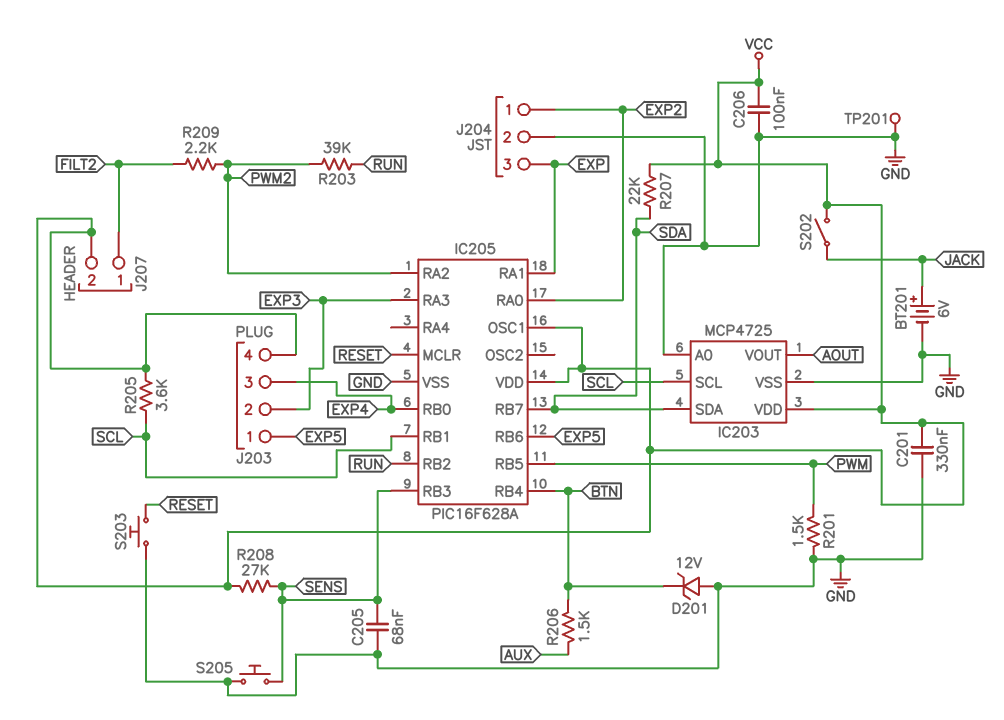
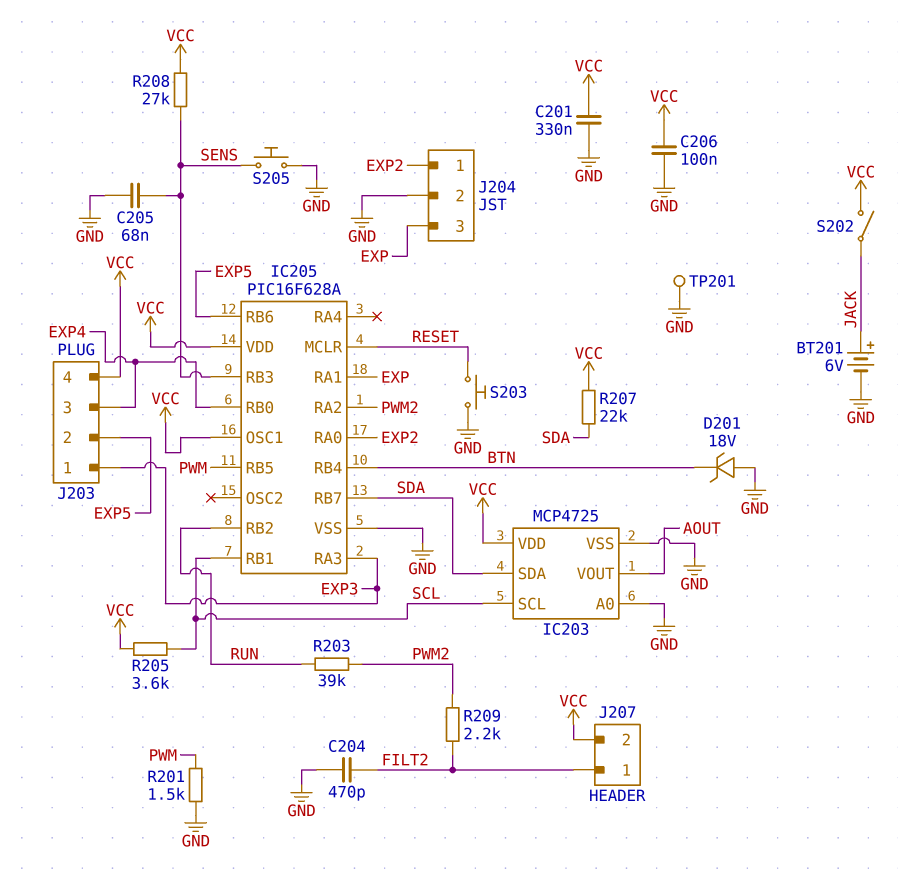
C204: none -> 470pF (FILT2, GND)
D201: zener 12V (A GND, K BTN) -> zener 18V (A GND, K BTN)
J203 pin 1: EXP5 -> EXP3
J203 pin 2: EXP3 -> EXP5
R206: 1.5k (AUX, BTN) -> none

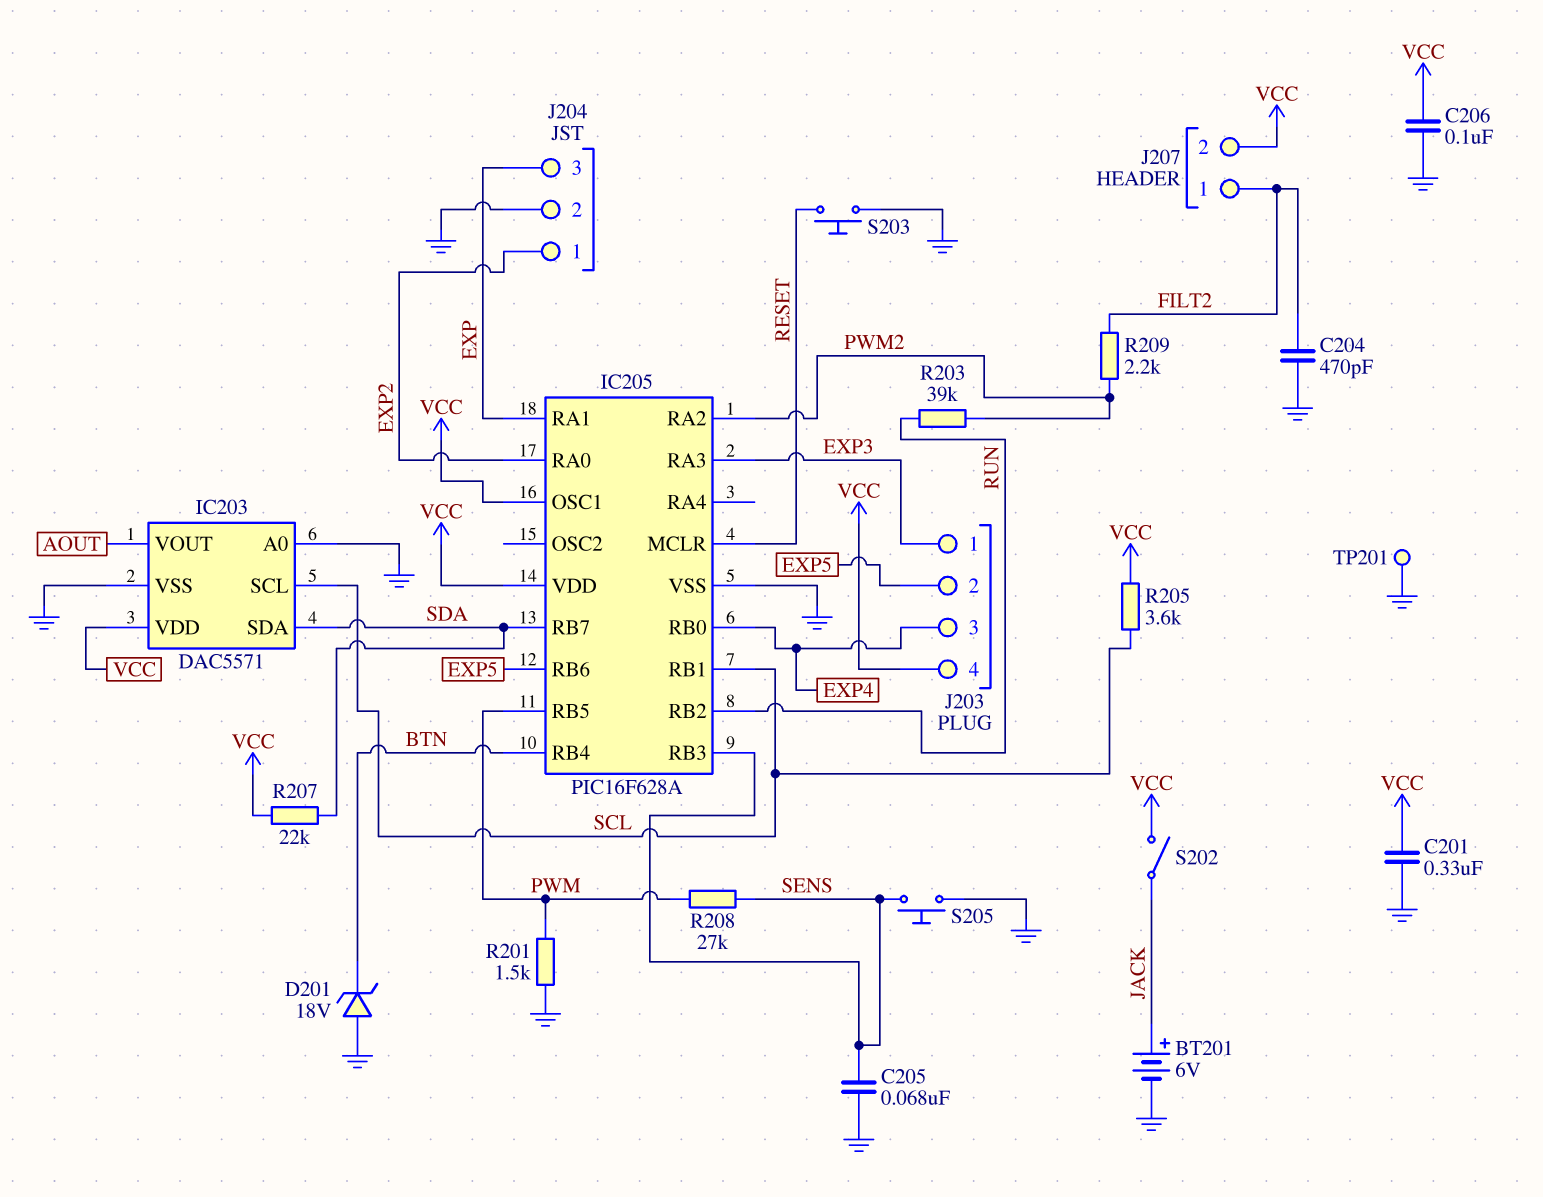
IC203: MCP4725 -> DAC5571
R208: 27k (SENS, VCC) -> 27k (PWM, SENS)

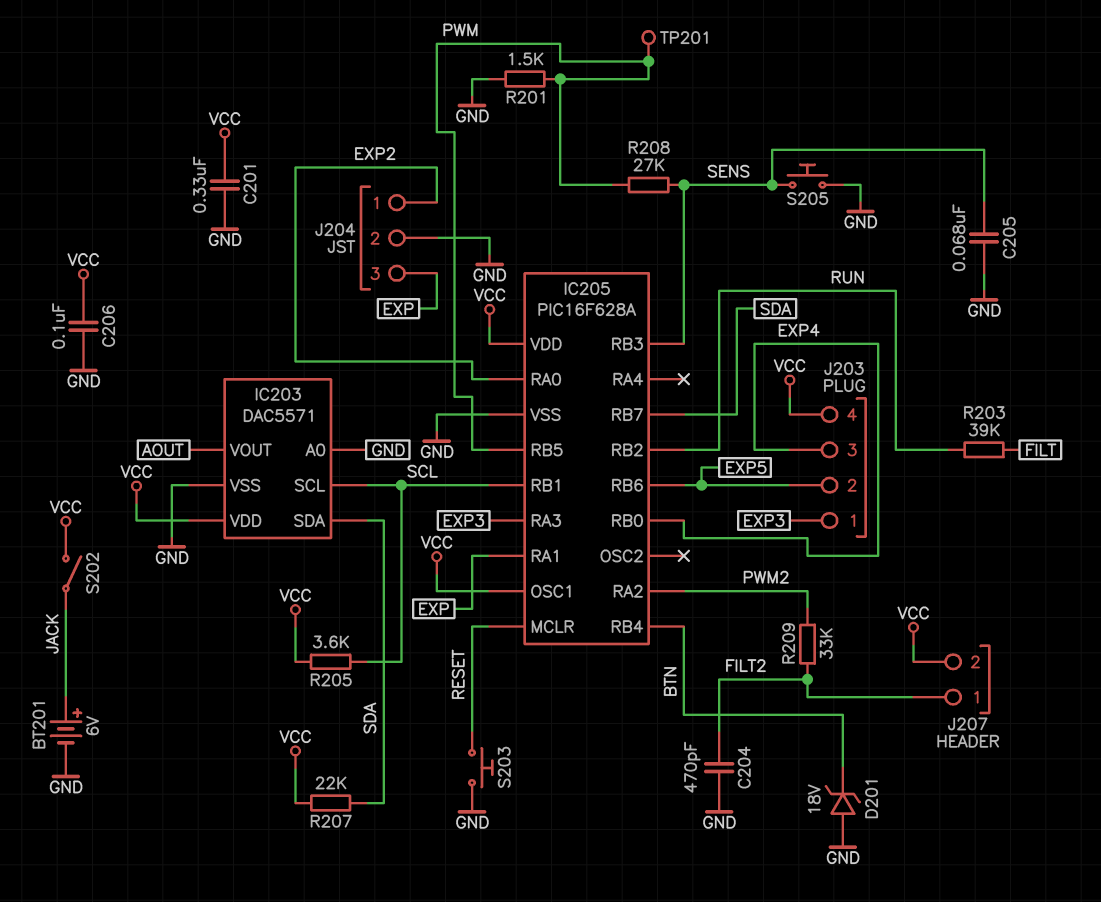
R203: 39k (PWM2, RUN) -> 39k (FILT, RUN)
R209: 2.2k (FILT2, PWM2) -> 33k (FILT2, PWM2)
TP201: test point (GND) -> test point (PWM)

